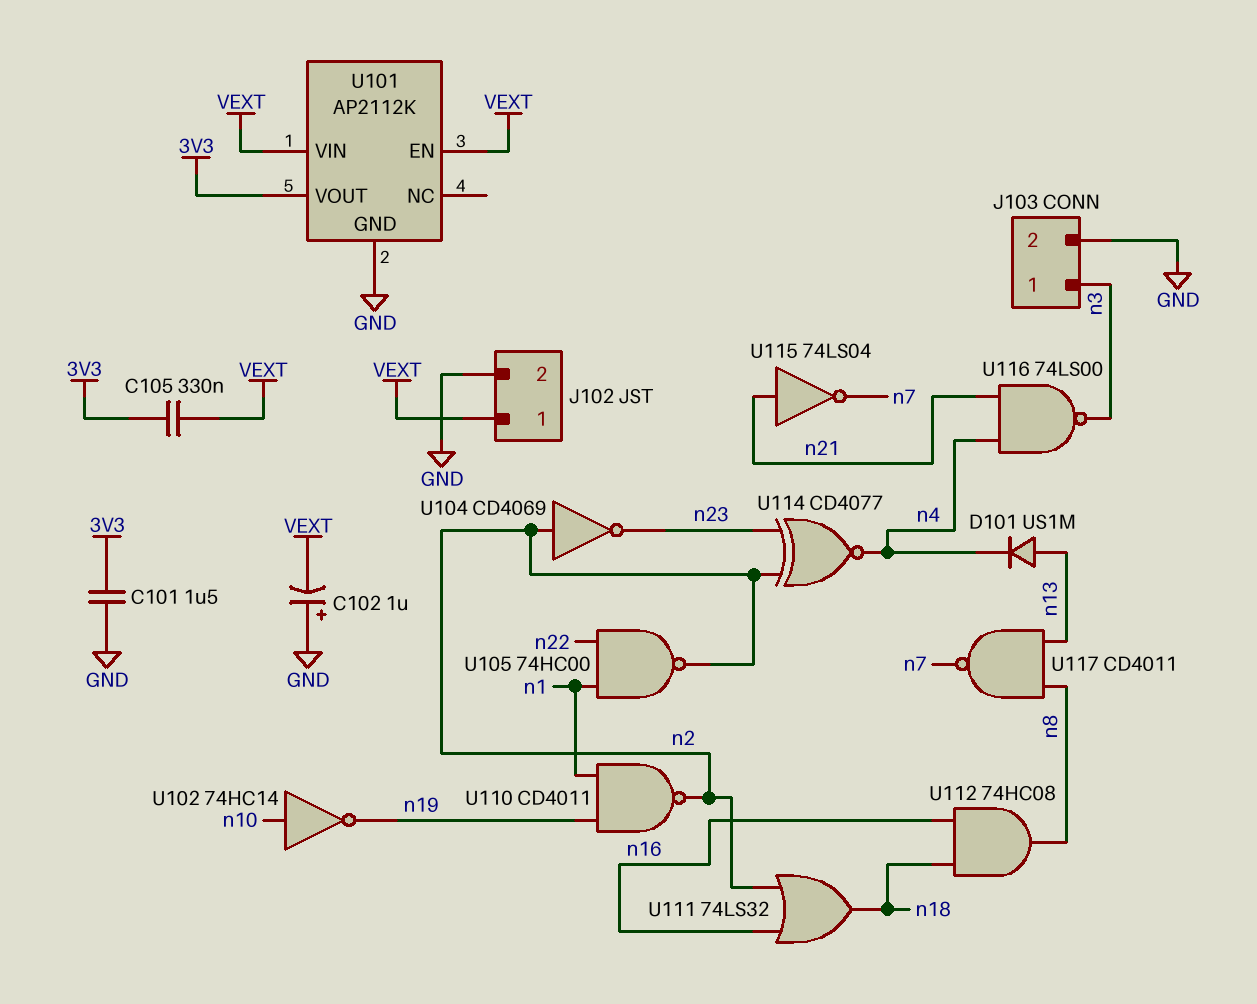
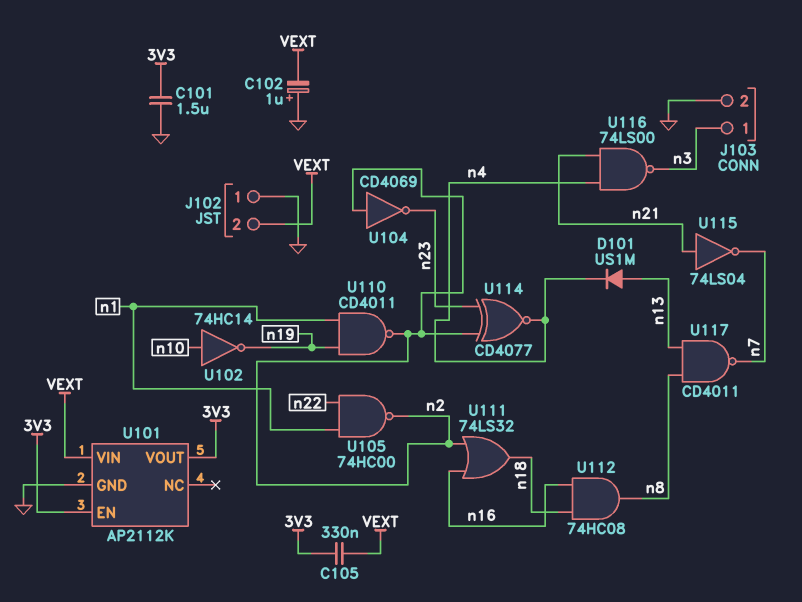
J102 pin 1: VEXT -> GND
J102 pin 2: GND -> VEXT
U101 pin EN: VEXT -> 3V3

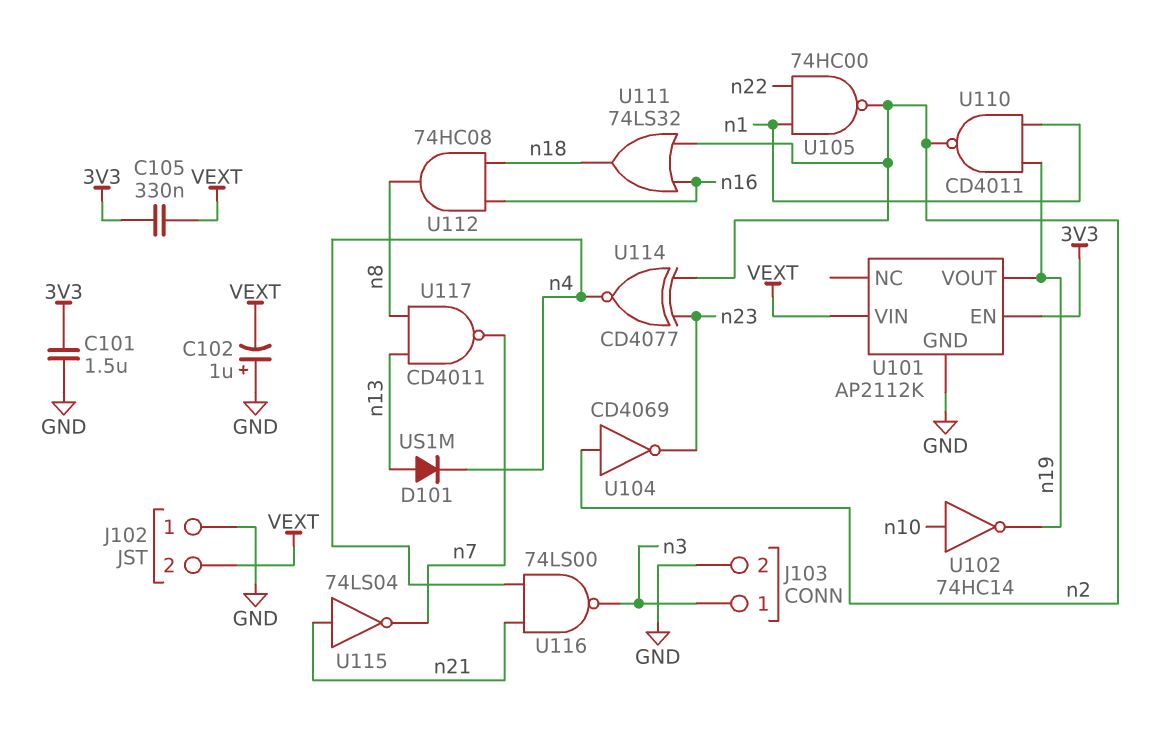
U101 pin VOUT: 3V3 -> n19

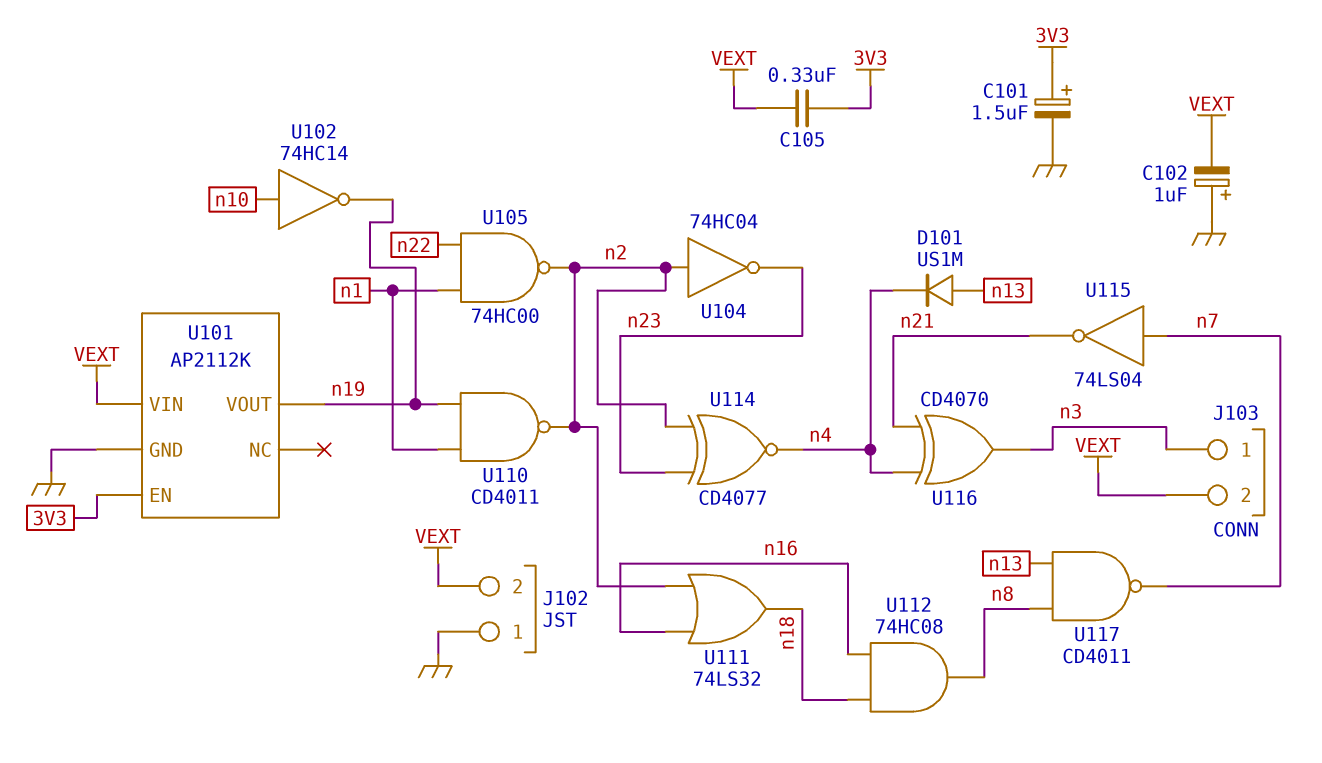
C101: 1.5uF (3V3, GND) -> 1.5uF (plus 3V3, minus GND)
J103 pin 2: GND -> VEXT
U104: NOT CD4069 (in n2, out n23) -> NOT 74HC04 (in n2, out n23)
U115: NOT 74LS04 (in n21, out n7) -> NOT 74LS04 (in n7, out n21)
U116: NAND 74LS00 (in n4, in n21, out n3) -> XOR CD4070 (in n4, in n21, out n3)

